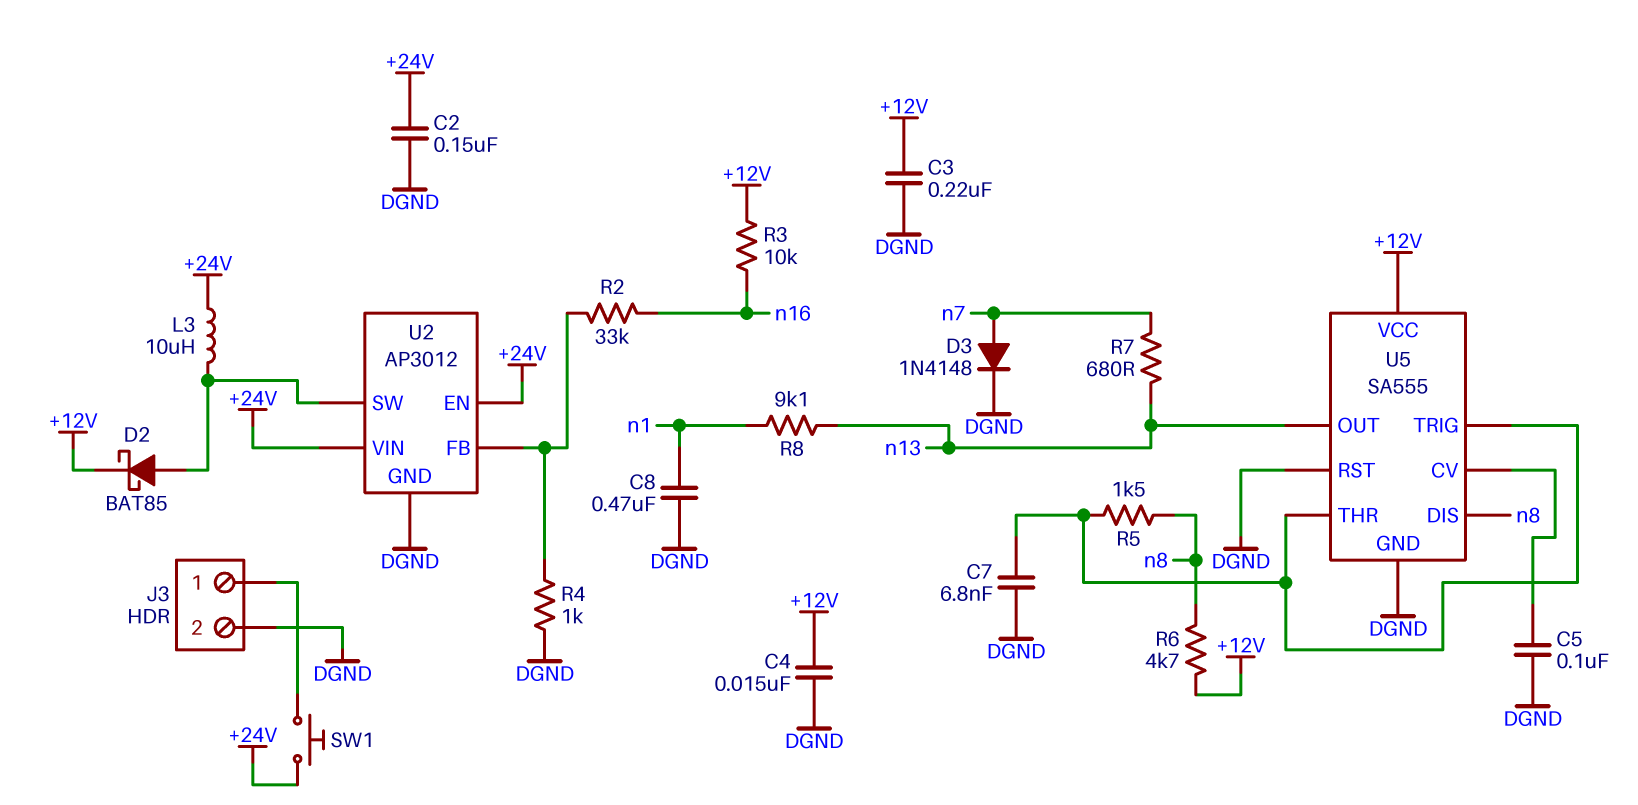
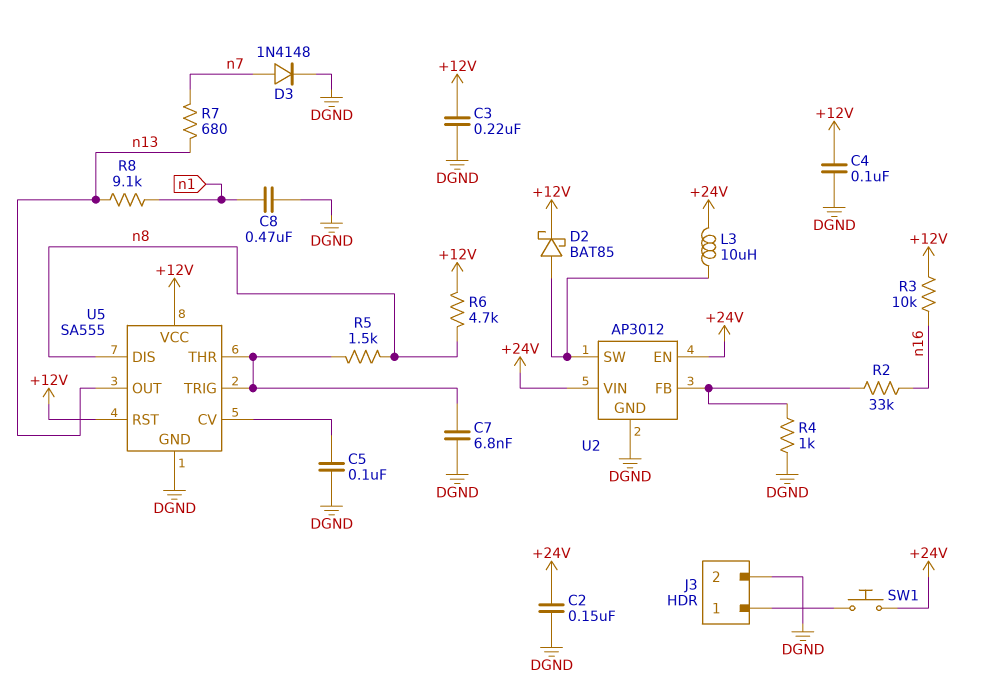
C4: 15nF (+12V, DGND) -> 100nF (+12V, DGND)
U5 pin RST: DGND -> +12V

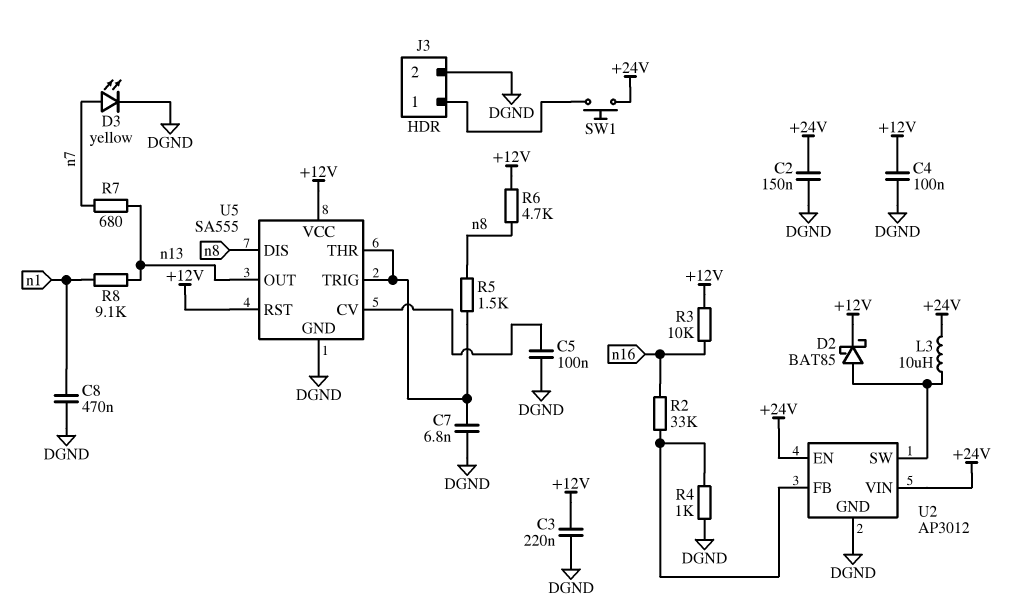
D3: diode 1N4148 (A n7, K DGND) -> LED yellow (A n7, K DGND)

